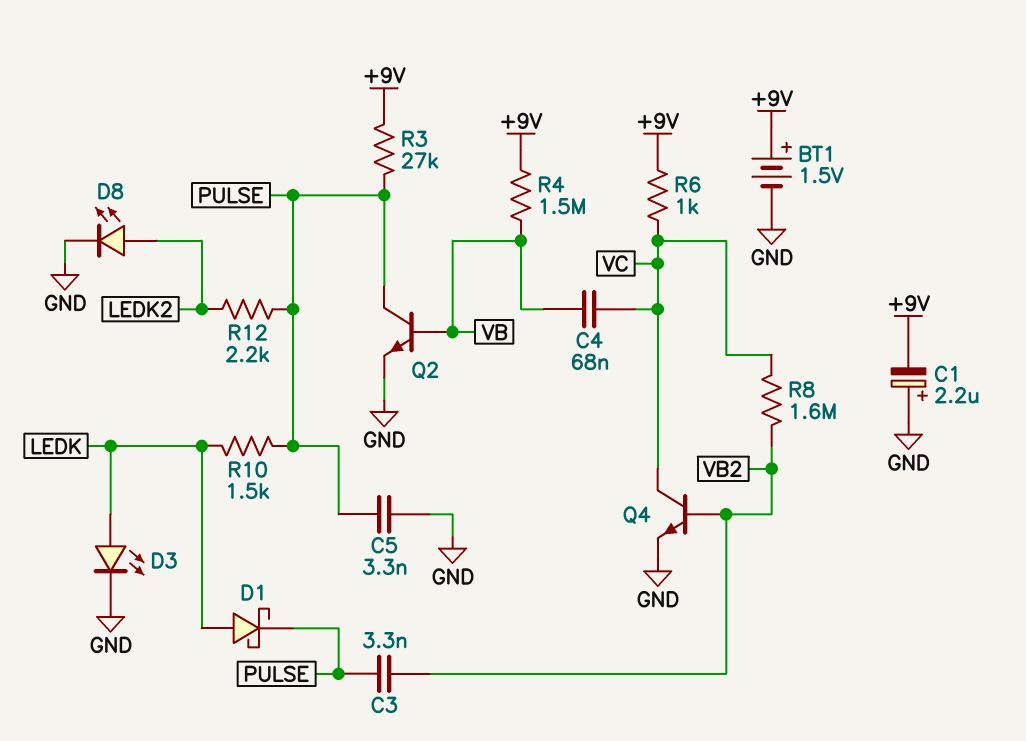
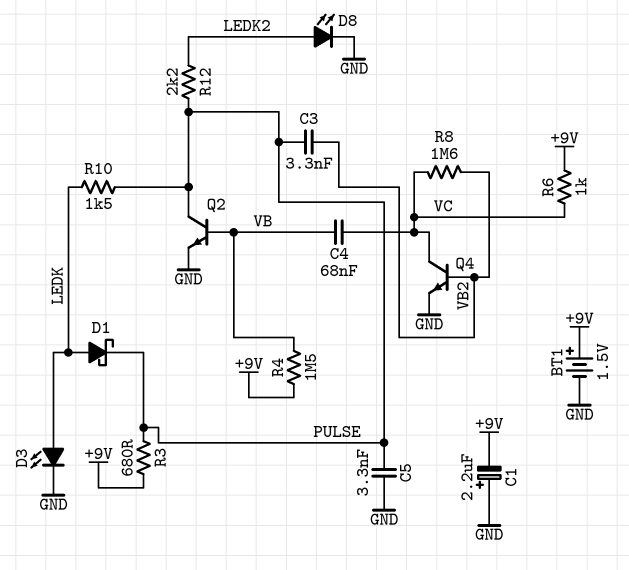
R3: 27k (+9V, PULSE) -> 680 (+9V, PULSE)

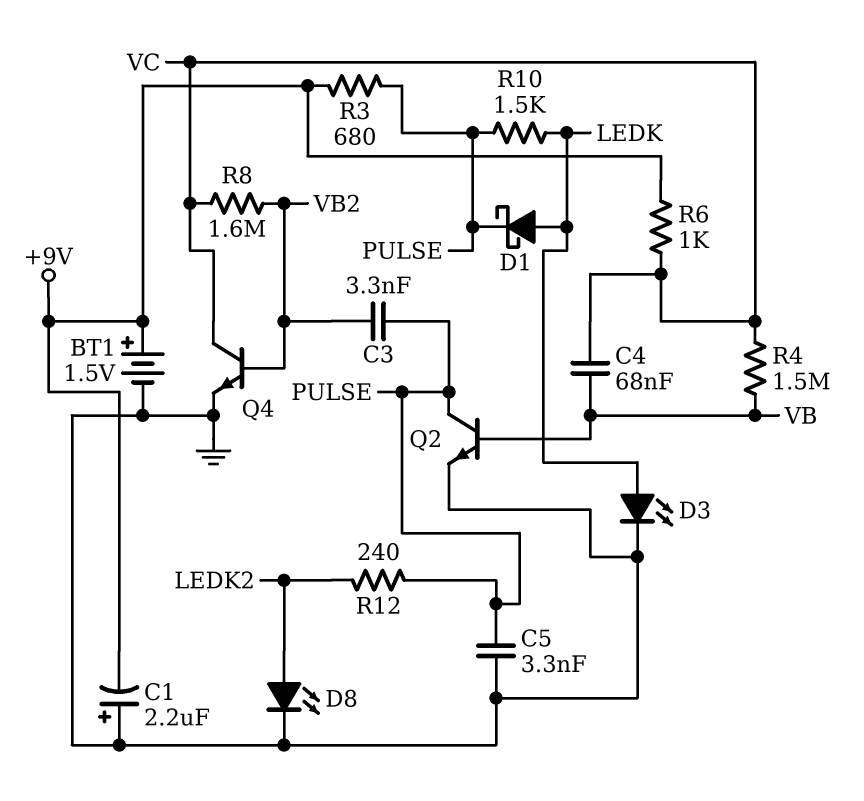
R4: 1.5M (+9V, VB) -> 1.5M (VB, VC)
R12: 2.2k (LEDK2, PULSE) -> 240 (LEDK2, PULSE)

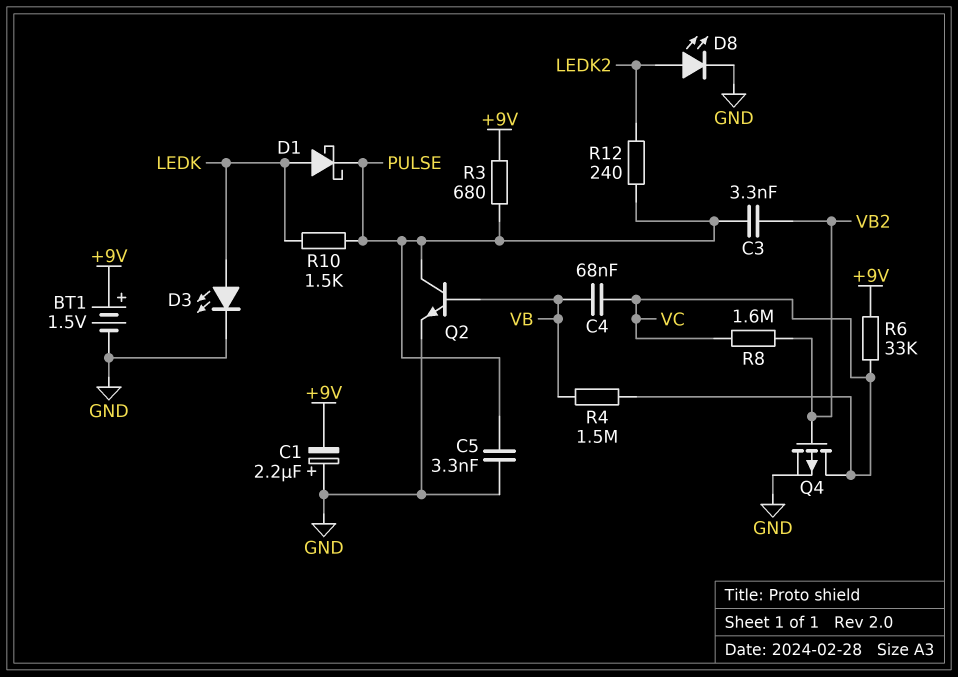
Q4: NPN (B VB2, C VC, E GND) -> PMOS (G VB2, D VC, S GND)
R6: 1k (+9V, VC) -> 33k (+9V, VC)

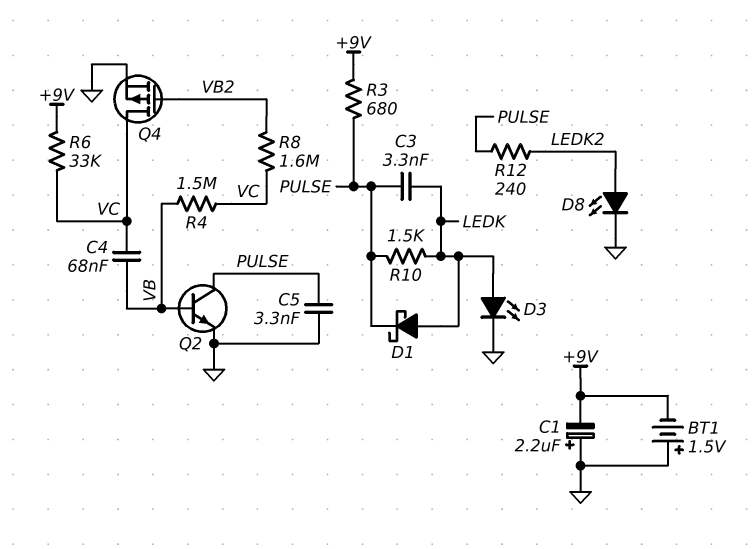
BT1: 1.5V (plus +9V, minus GND) -> 1.5V (plus GND, minus +9V)
C3: 3.3nF (PULSE, VB2) -> 3.3nF (LEDK, PULSE)

